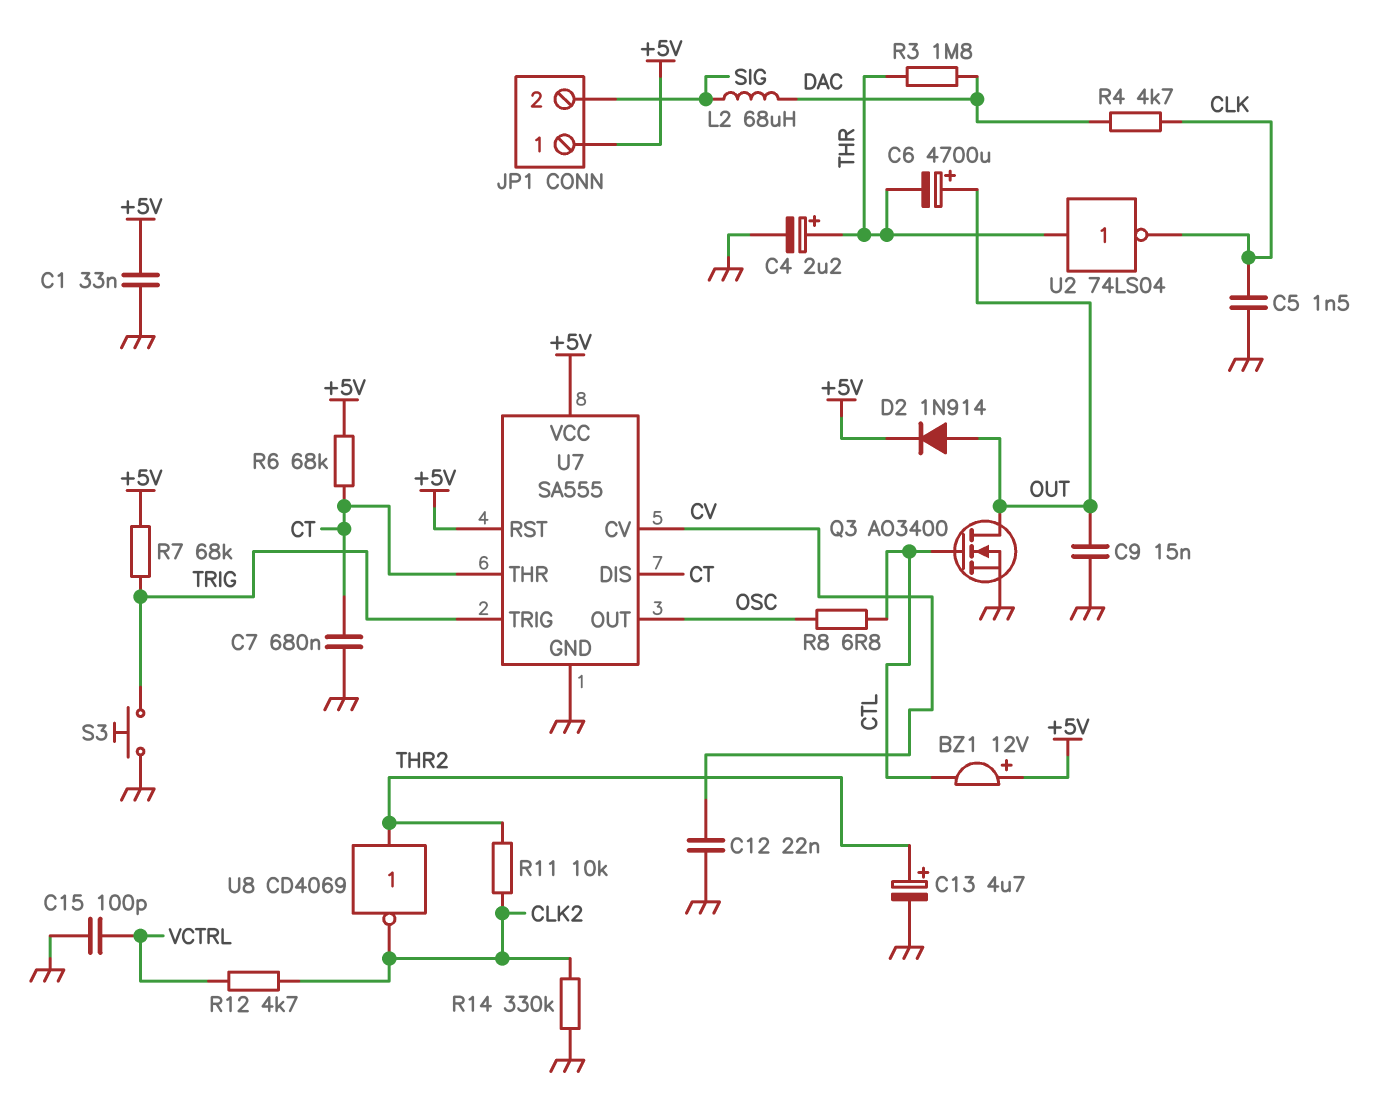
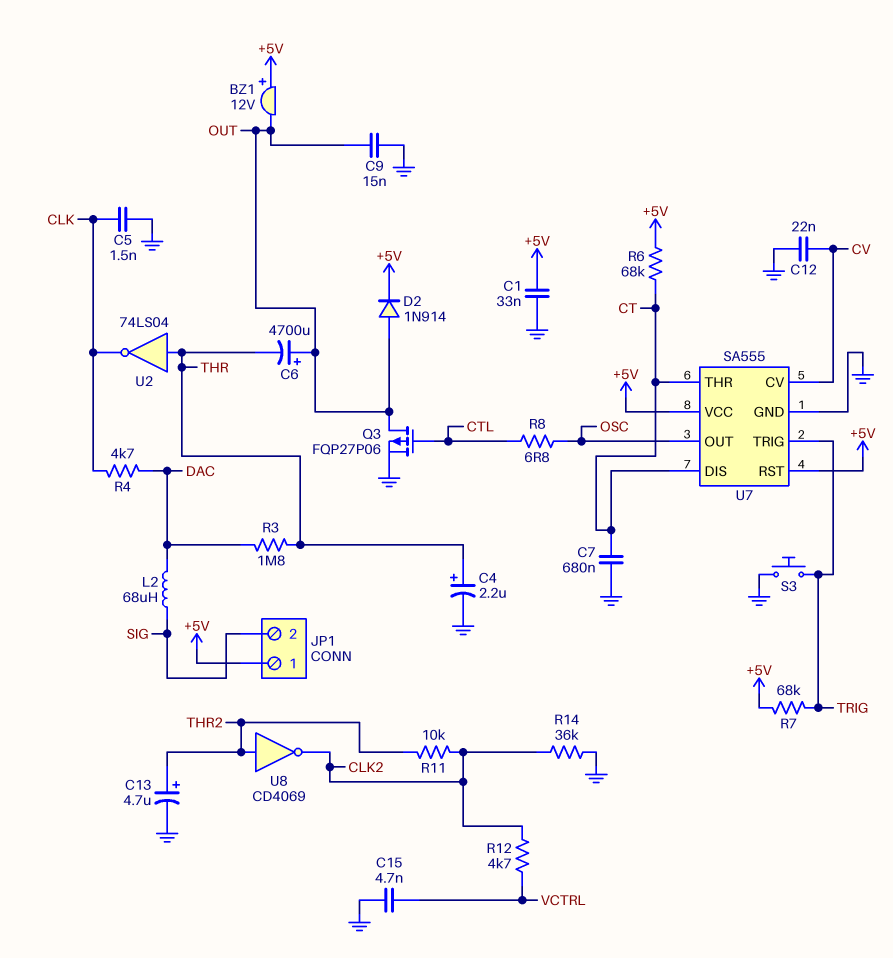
BZ1: buzzer 12V (plus +5V, minus CTL) -> buzzer 12V (plus +5V, minus OUT)
C15: 100pF (GND, VCTRL) -> 4.7nF (GND, VCTRL)
Q3: NMOS AO3400 (G CTL, D OUT, S GND) -> PMOS FQP27P06 (G CTL, D OUT, S GND)
R14: 330k (CLK2, GND) -> 36k (CLK2, GND)

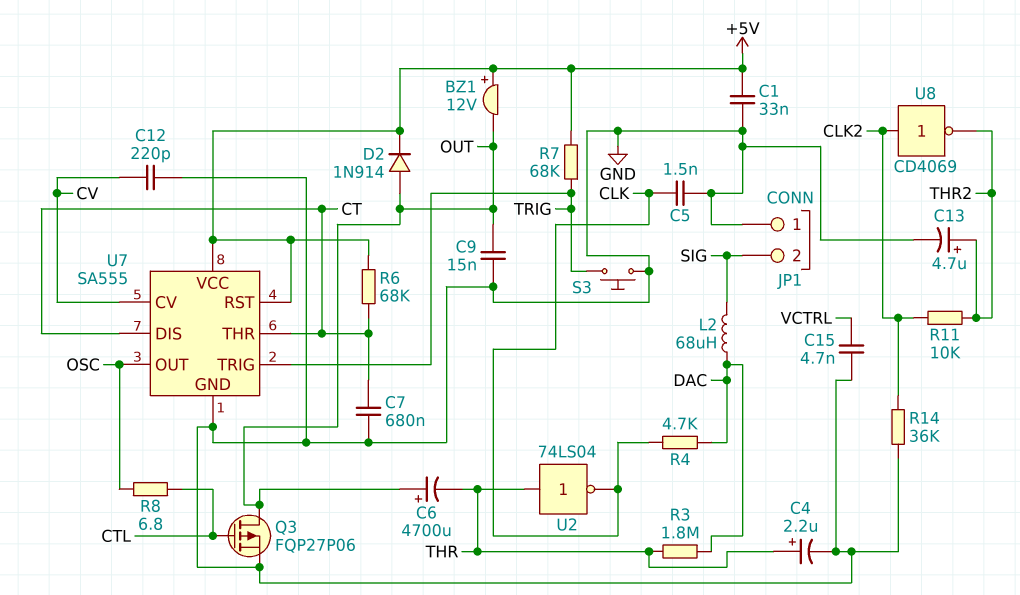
C12: 22nF (CV, GND) -> 220pF (CV, GND)
JP1 pin 1: +5V -> GND
R12: 4.7k (CLK2, VCTRL) -> none
U8: NOT CD4069 (in THR2, out CLK2) -> NOT CD4069 (in CLK2, out THR2)

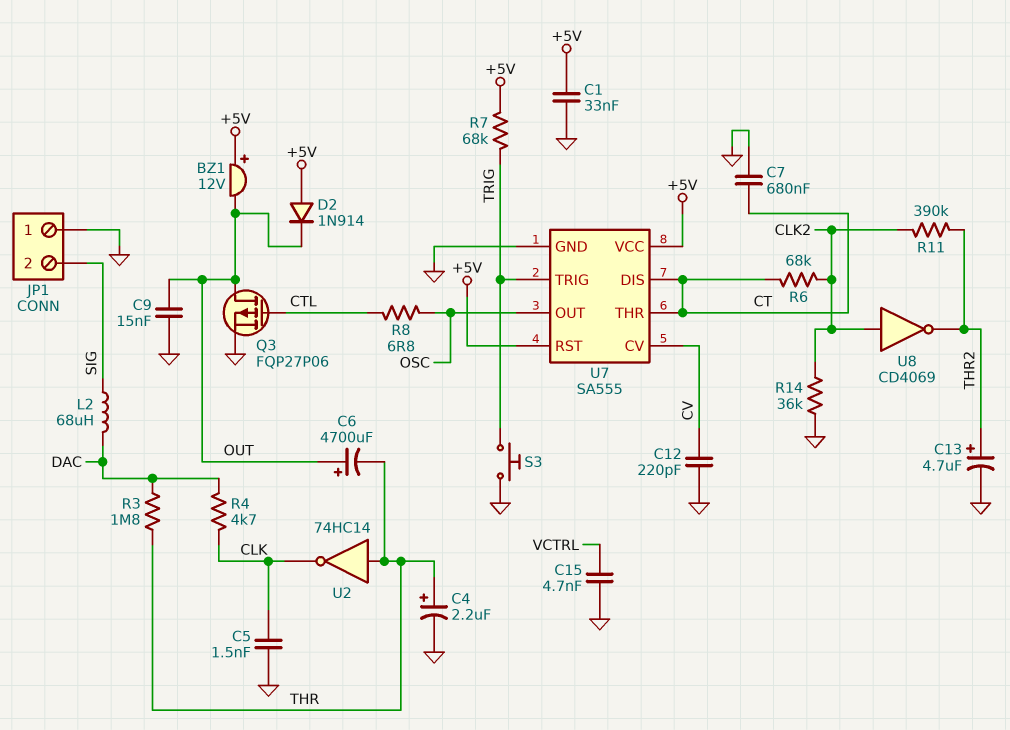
D2: diode 1N914 (A OUT, K +5V) -> diode 1N914 (A +5V, K OUT)
R6: 68k (+5V, CT) -> 68k (CLK2, CT)
R11: 10k (CLK2, THR2) -> 390k (CLK2, THR2)
U2: NOT 74LS04 (in THR, out CLK) -> NOT 74HC14 (in THR, out CLK)

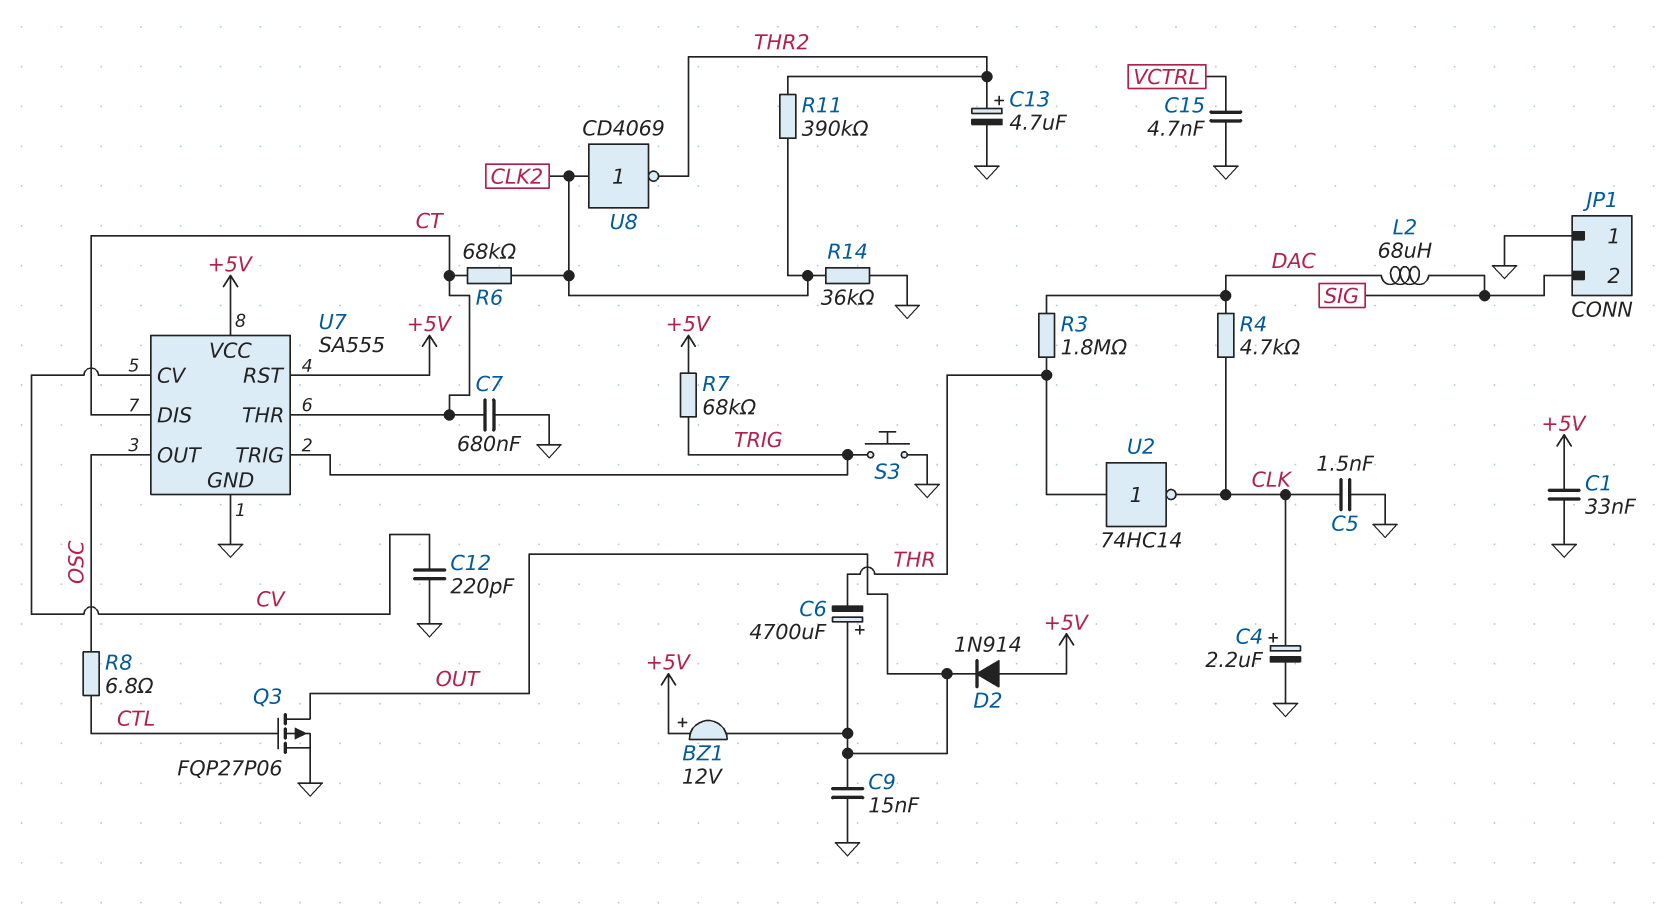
C4: 2.2uF (plus THR, minus GND) -> 2.2uF (plus CLK, minus GND)

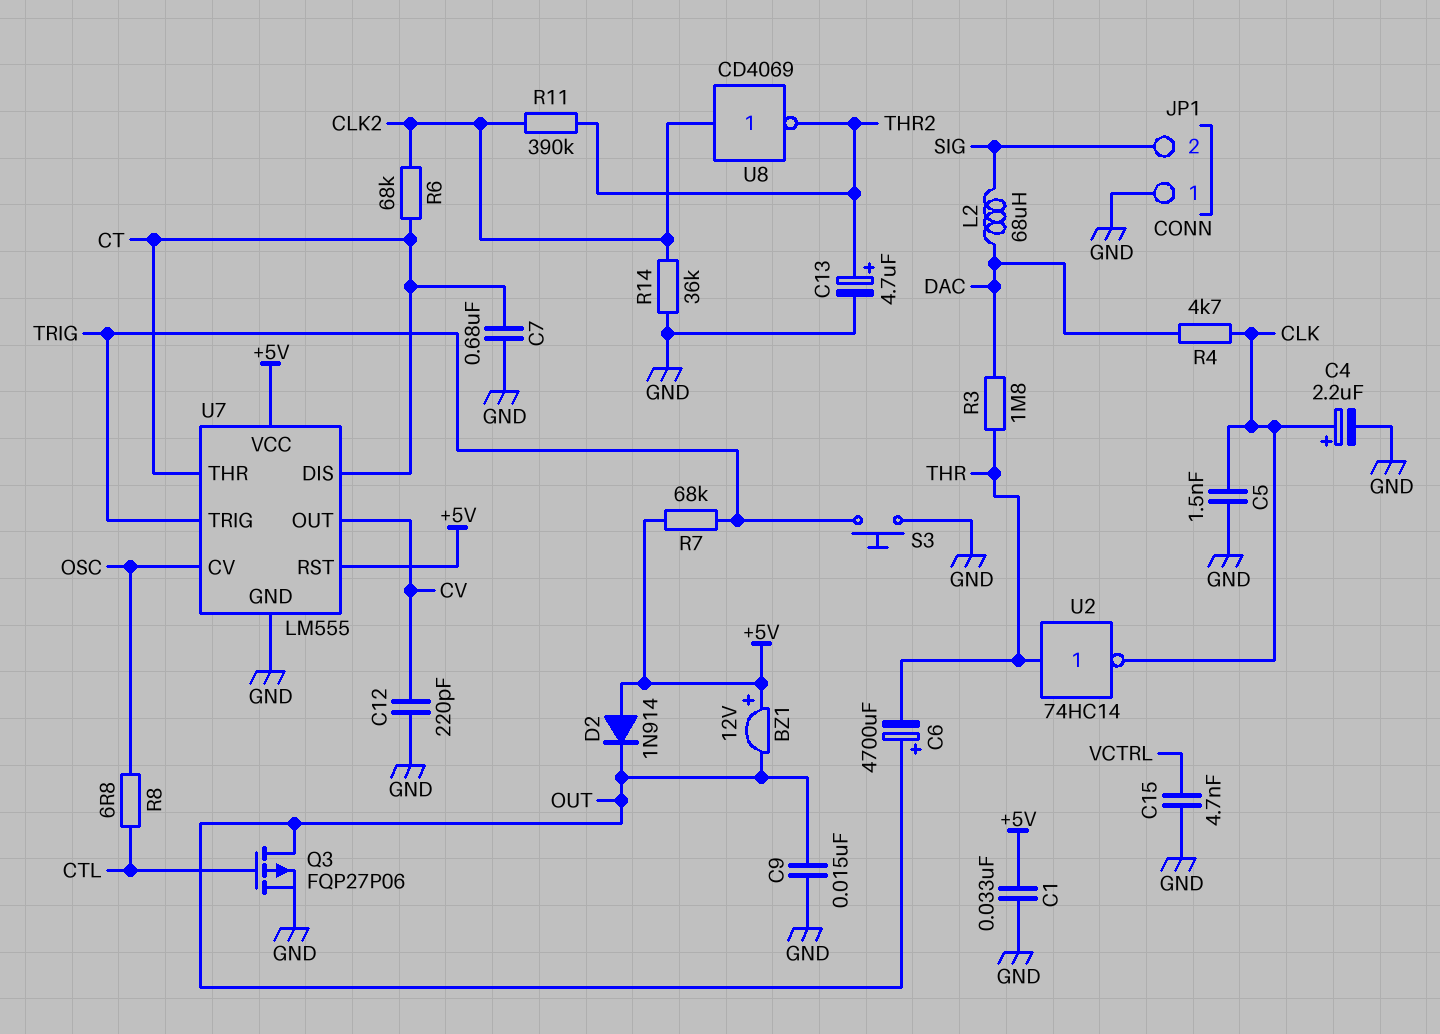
U7: SA555 -> LM555
U7 pin CV: CV -> OSC
U7 pin OUT: OSC -> CV

